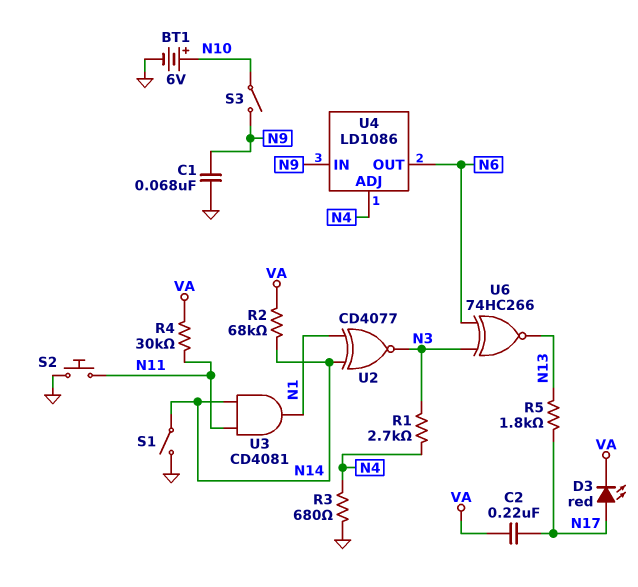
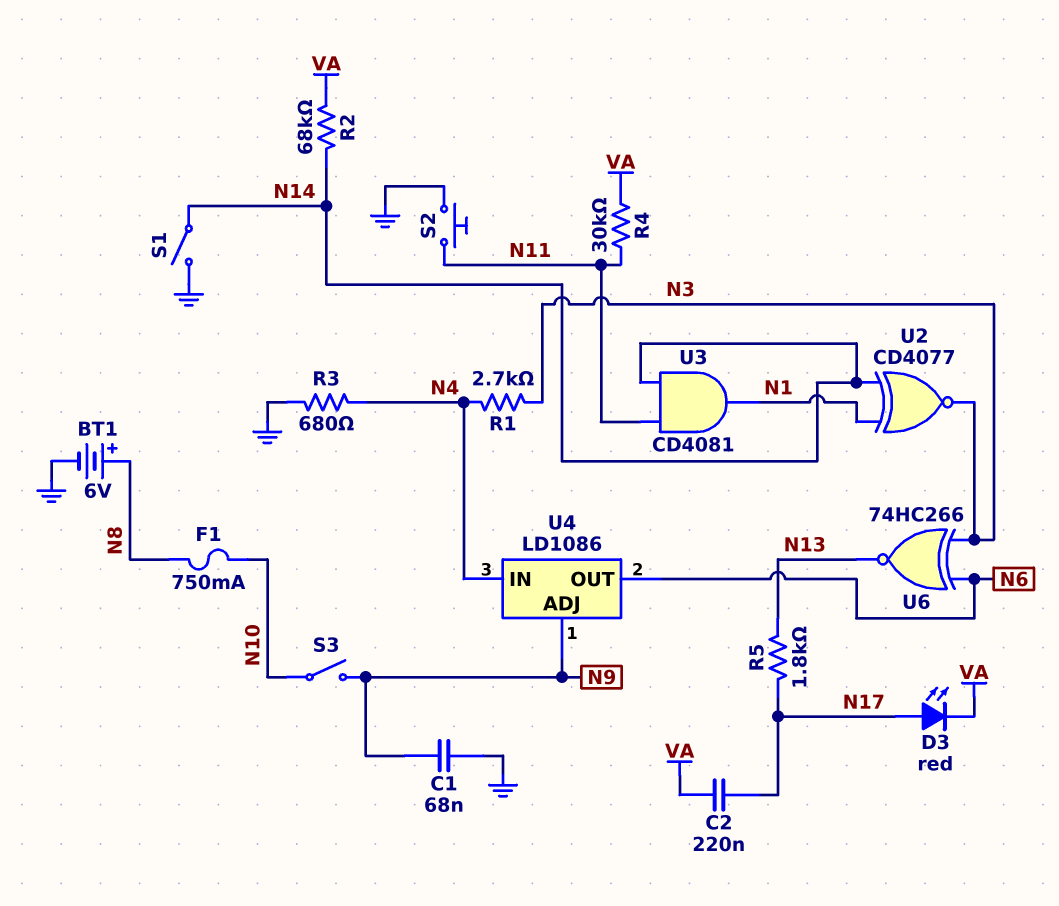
BT1: 6V (plus N10, minus GND) -> 6V (plus N8, minus GND)
F1: none -> 750mA (N8, N10)
U4 pin ADJ: N4 -> N9
U4 pin IN: N9 -> N4

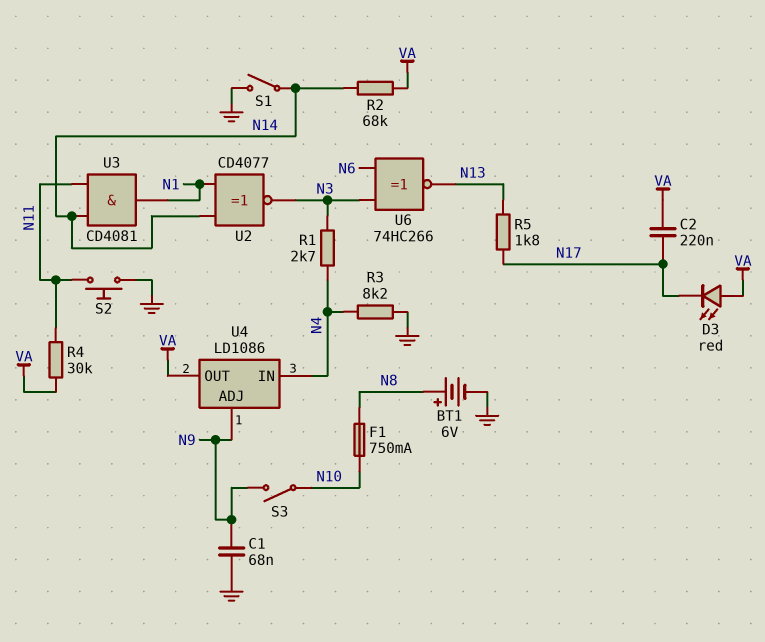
D3: LED red (A N17, K VA) -> LED red (A VA, K N17)
R3: 680 (GND, N4) -> 8.2k (GND, N4)
U4 pin OUT: N6 -> VA

